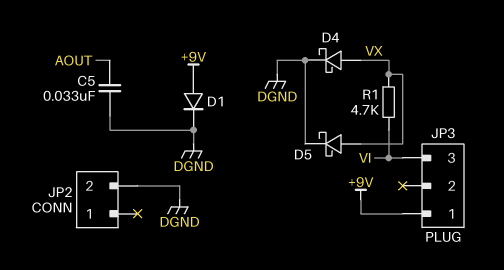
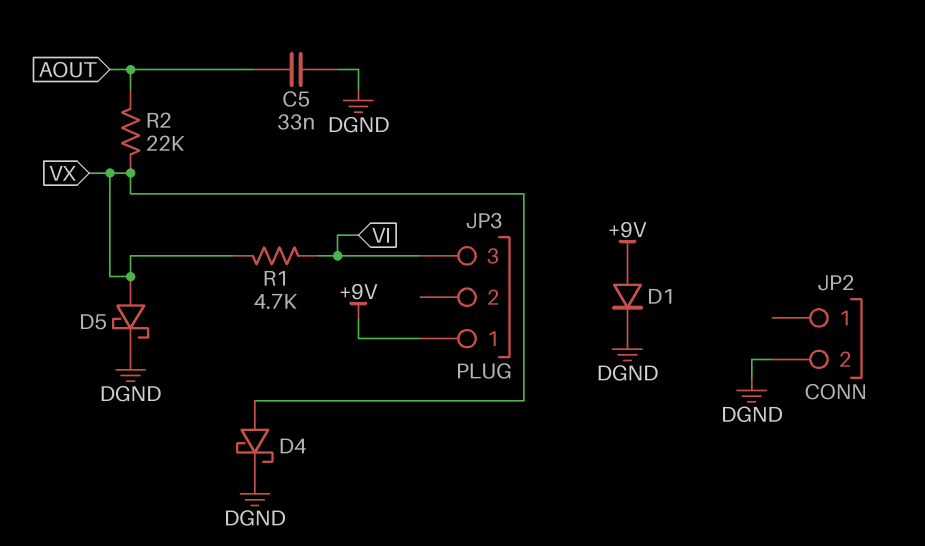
R2: none -> 22k (AOUT, VX)

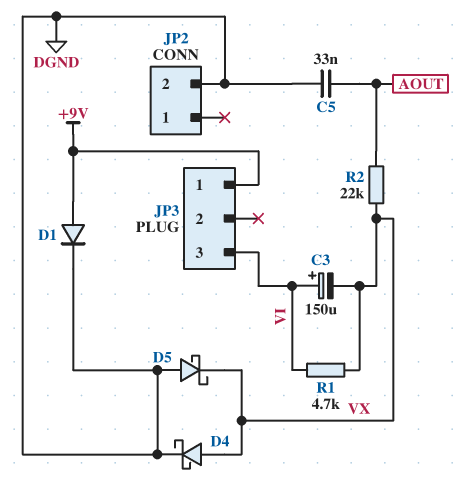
C3: none -> 150uF (plus VI, minus VX)
D5: schottky (A VX, K DGND) -> schottky (A DGND, K VX)

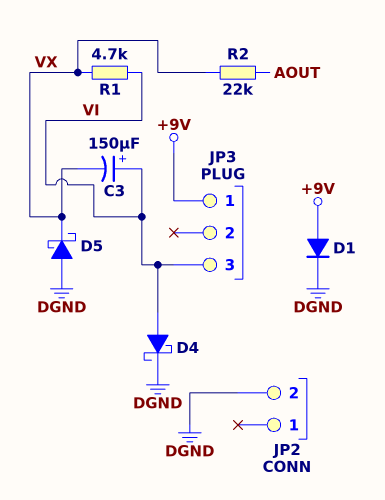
C5: 33nF (AOUT, DGND) -> none
D4: schottky (A VX, K DGND) -> schottky (A VI, K DGND)

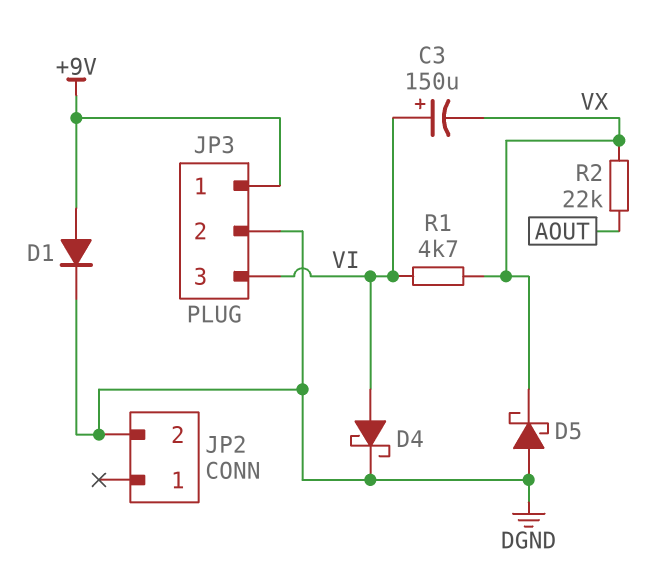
JP3 pin 2: none -> DGND

